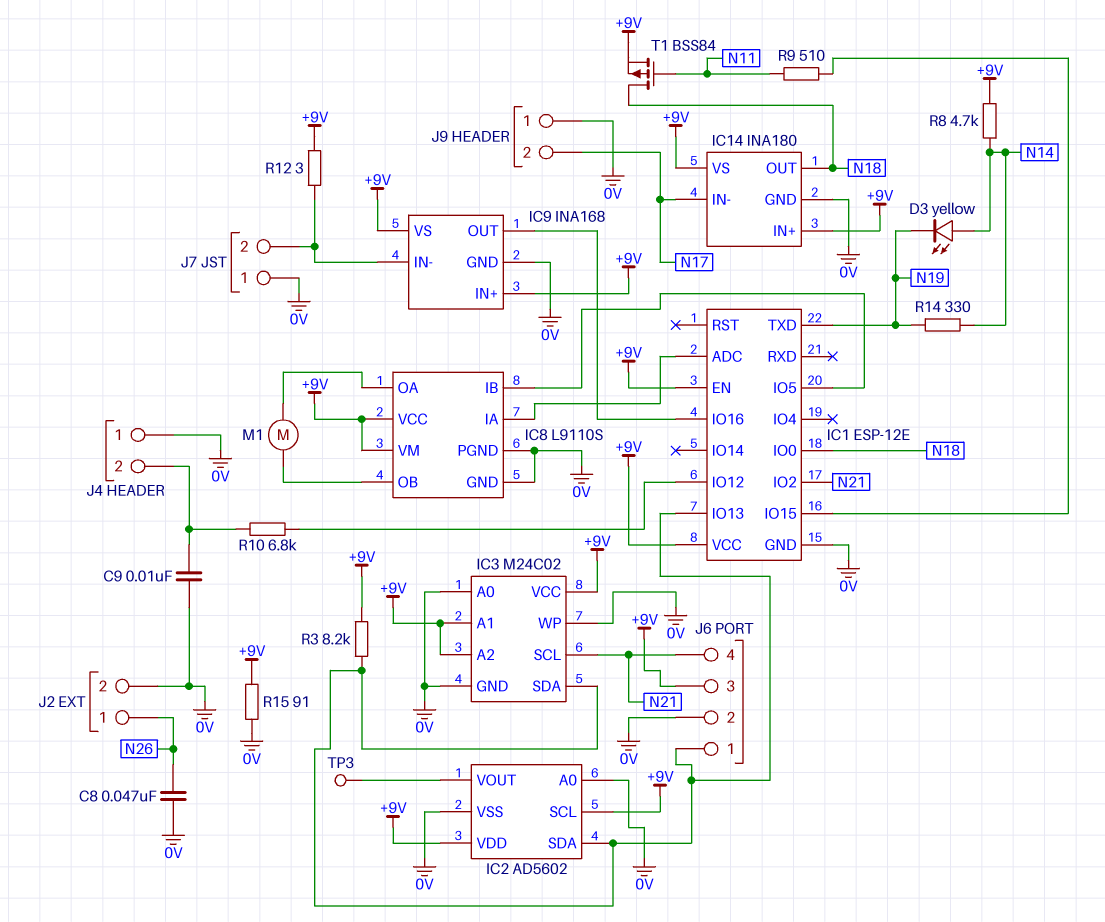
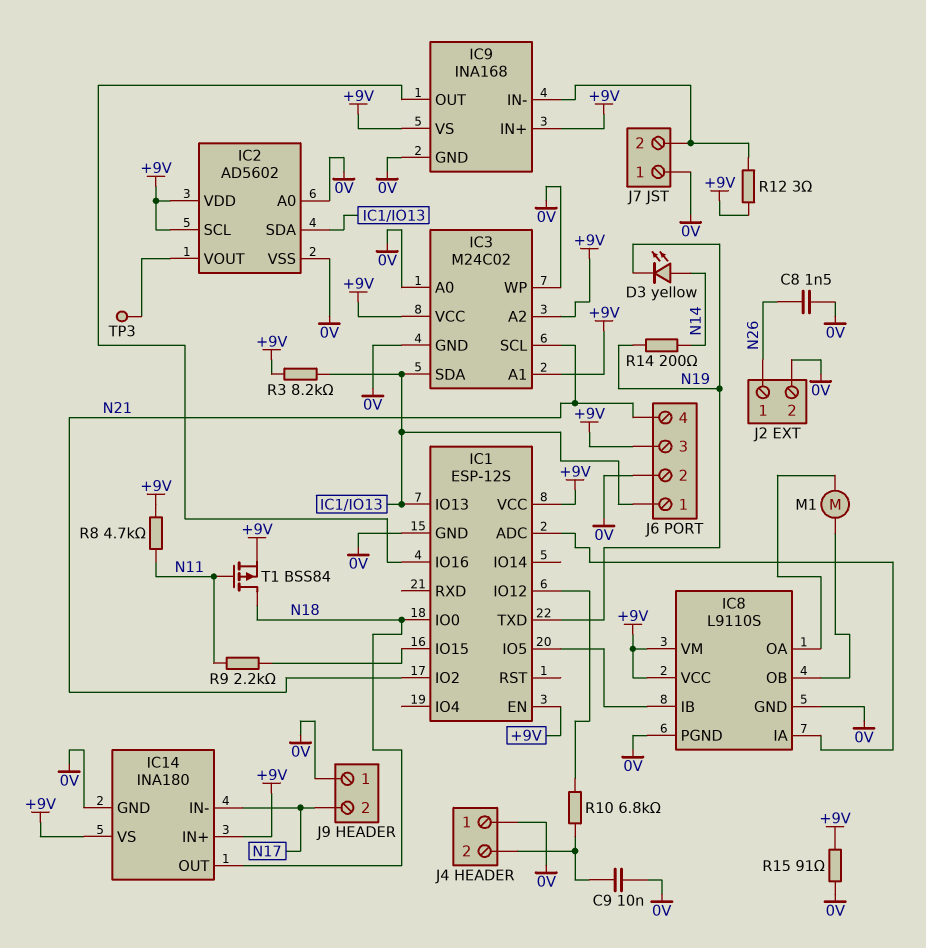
C8: 47nF (0V, N26) -> 1.5nF (0V, N26)
IC1: ESP-12E -> ESP-12S
R8: 4.7k (+9V, N14) -> 4.7k (+9V, N11)
R9: 510 (IC1/IO15, N11) -> 2.2k (IC1/IO15, N11)
R14: 330 (N14, N19) -> 200 (N14, N19)

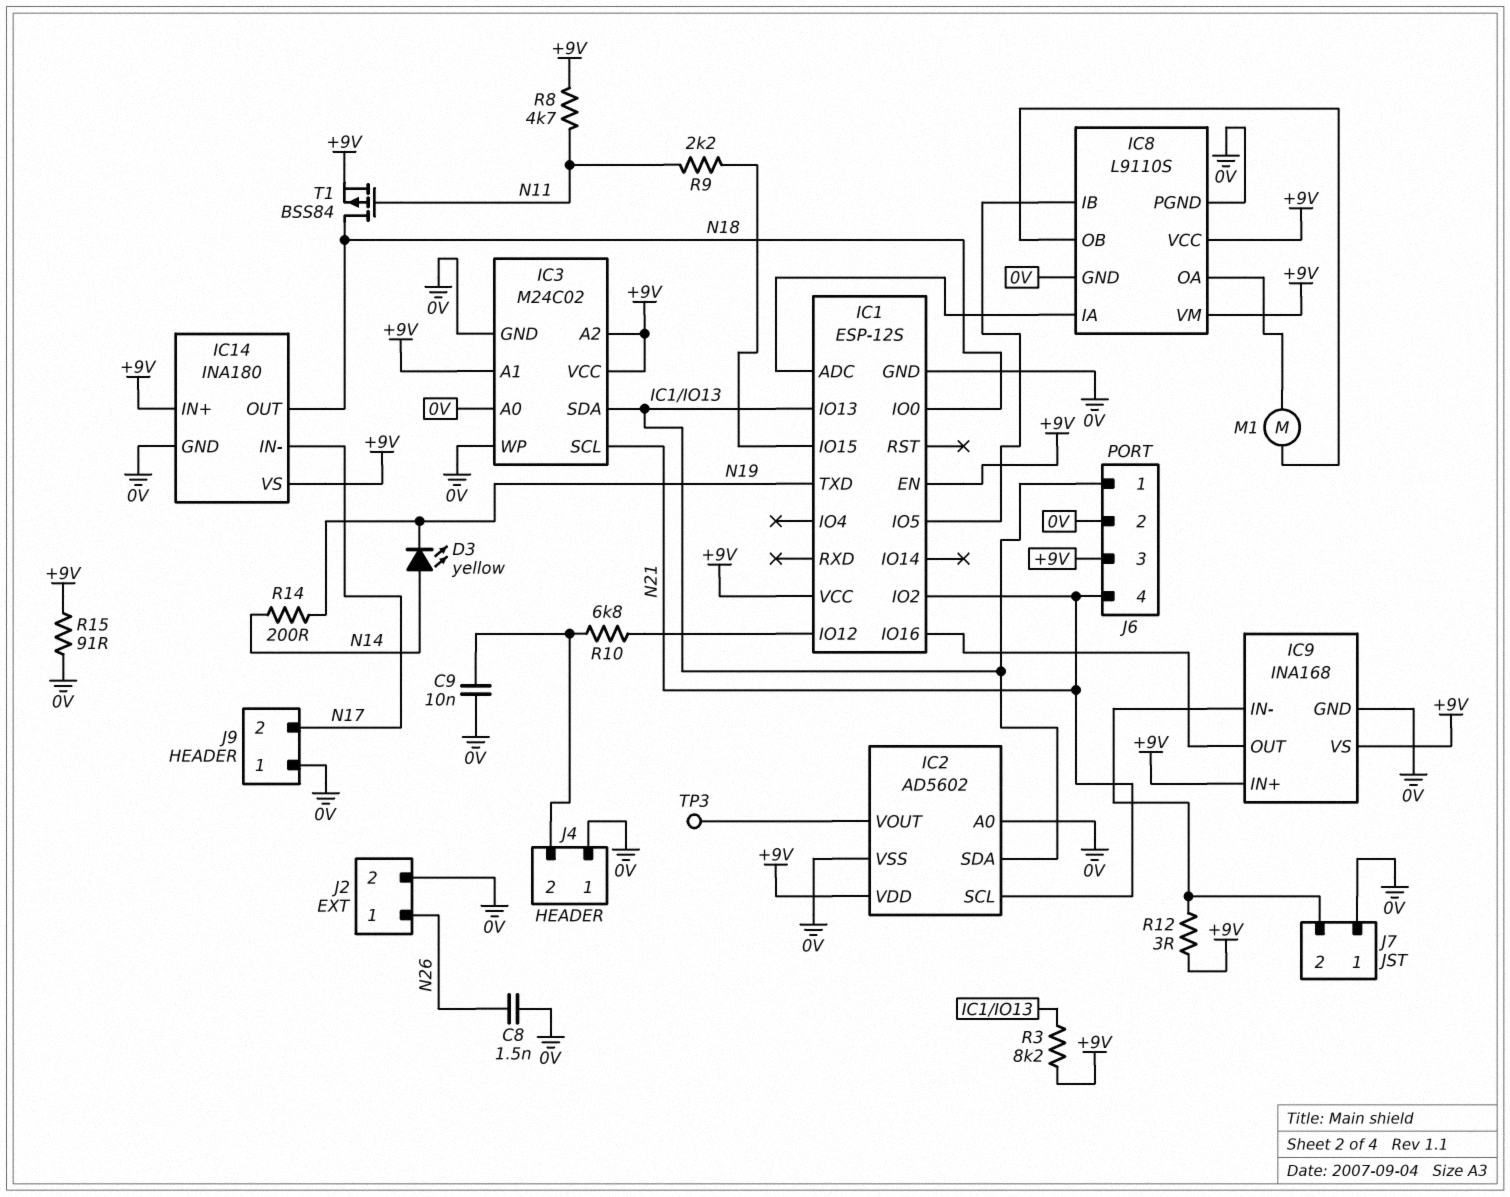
IC2 pin SCL: +9V -> N21

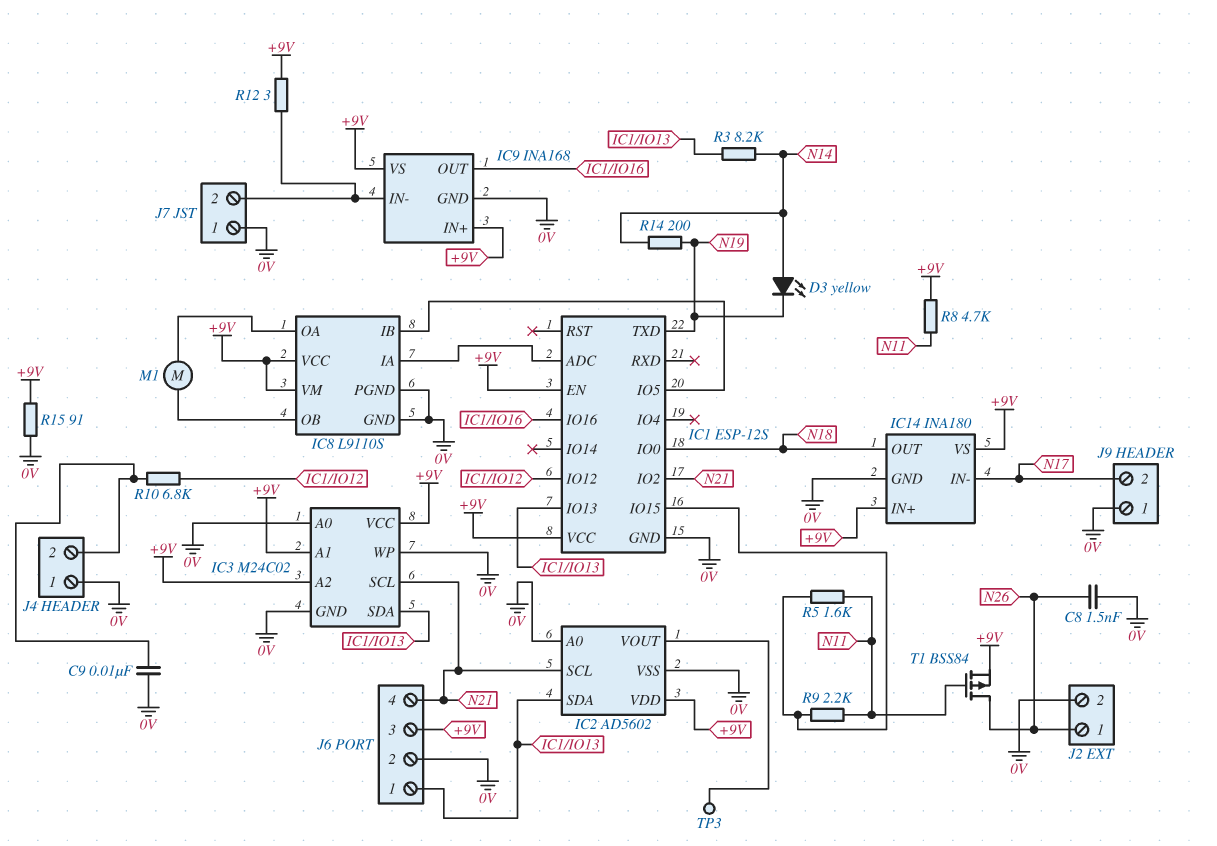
R3: 8.2k (+9V, IC1/IO13) -> 8.2k (IC1/IO13, N14)
R5: none -> 1.6k (IC1/IO15, N11)
T1: PMOS BSS84 (G N11, D N18, S +9V) -> PMOS BSS84 (G N11, D N26, S +9V)

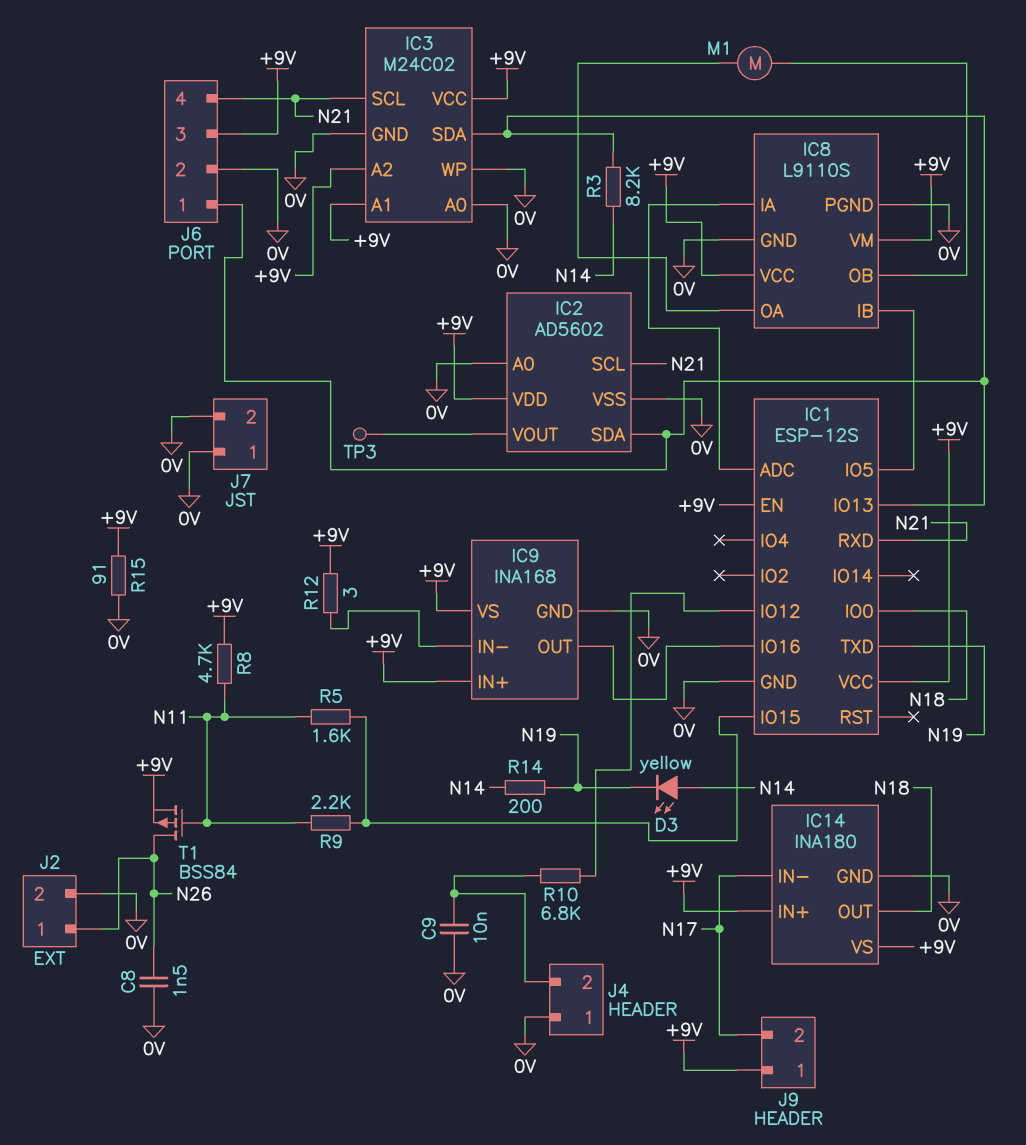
IC1 pin IO2: N21 -> none
IC1 pin RXD: none -> N21
J7 pin 2: IC9/IN- -> 0V
J9 pin 1: 0V -> +9V

